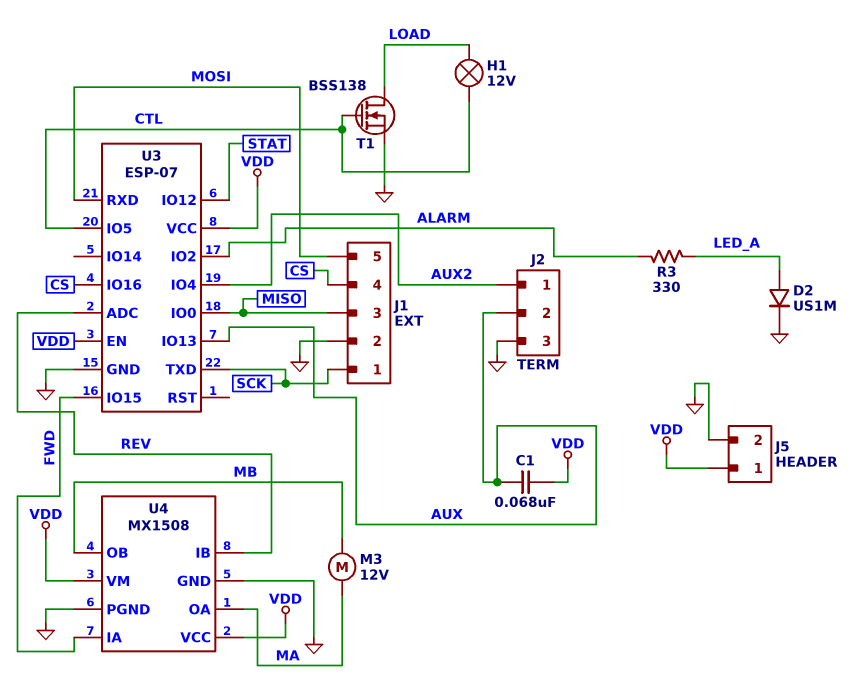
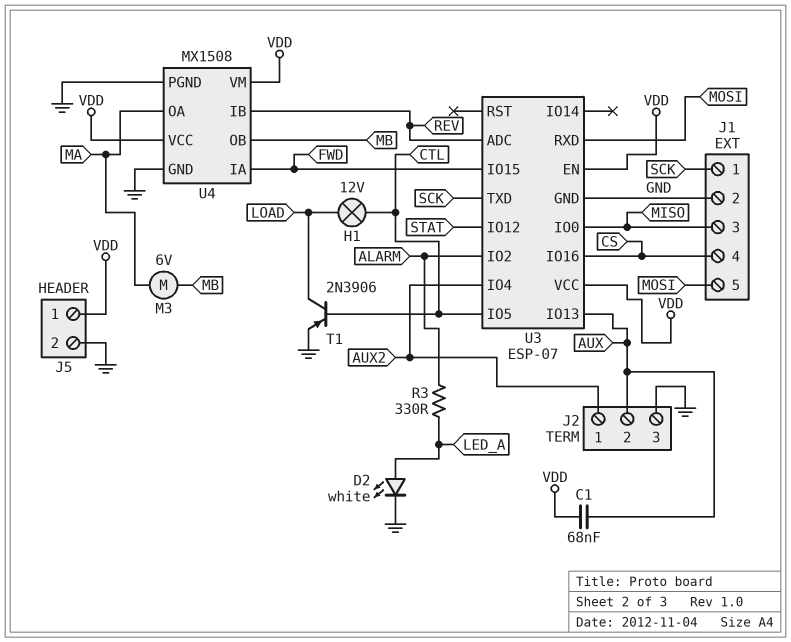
D2: diode US1M (A LED_A, K GND) -> LED white (A LED_A, K GND)
M3: motor 12V (MA, MB) -> motor 6V (MA, MB)
T1: NMOS BSS138 (G CTL, D LOAD, S GND) -> PNP 2N3906 (B CTL, C LOAD, E GND)

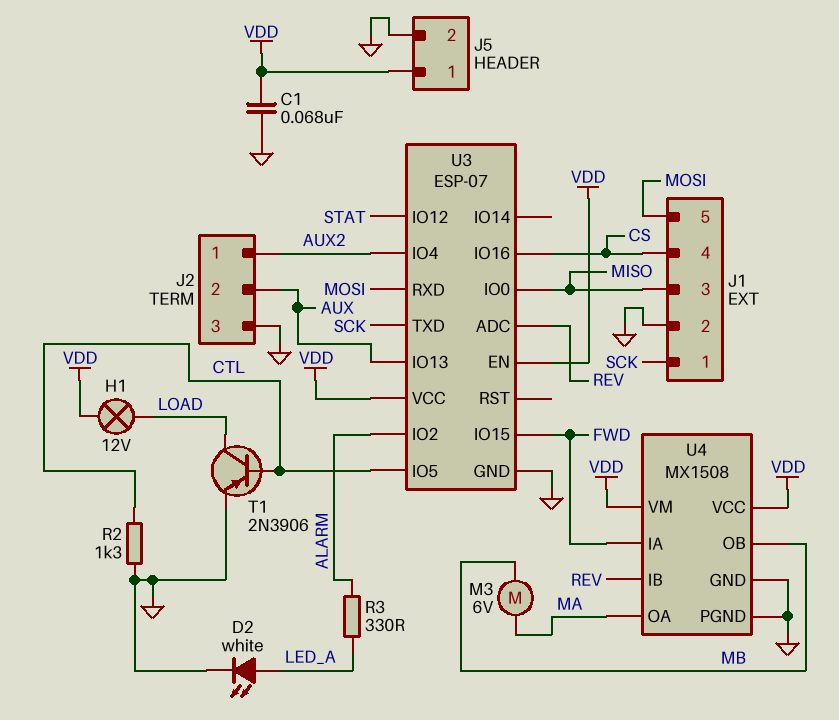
C1: 68nF (AUX, VDD) -> 68nF (GND, VDD)
H1: lamp 12V (CTL, LOAD) -> lamp 12V (LOAD, VDD)
R2: none -> 1.3k (CTL, GND)

